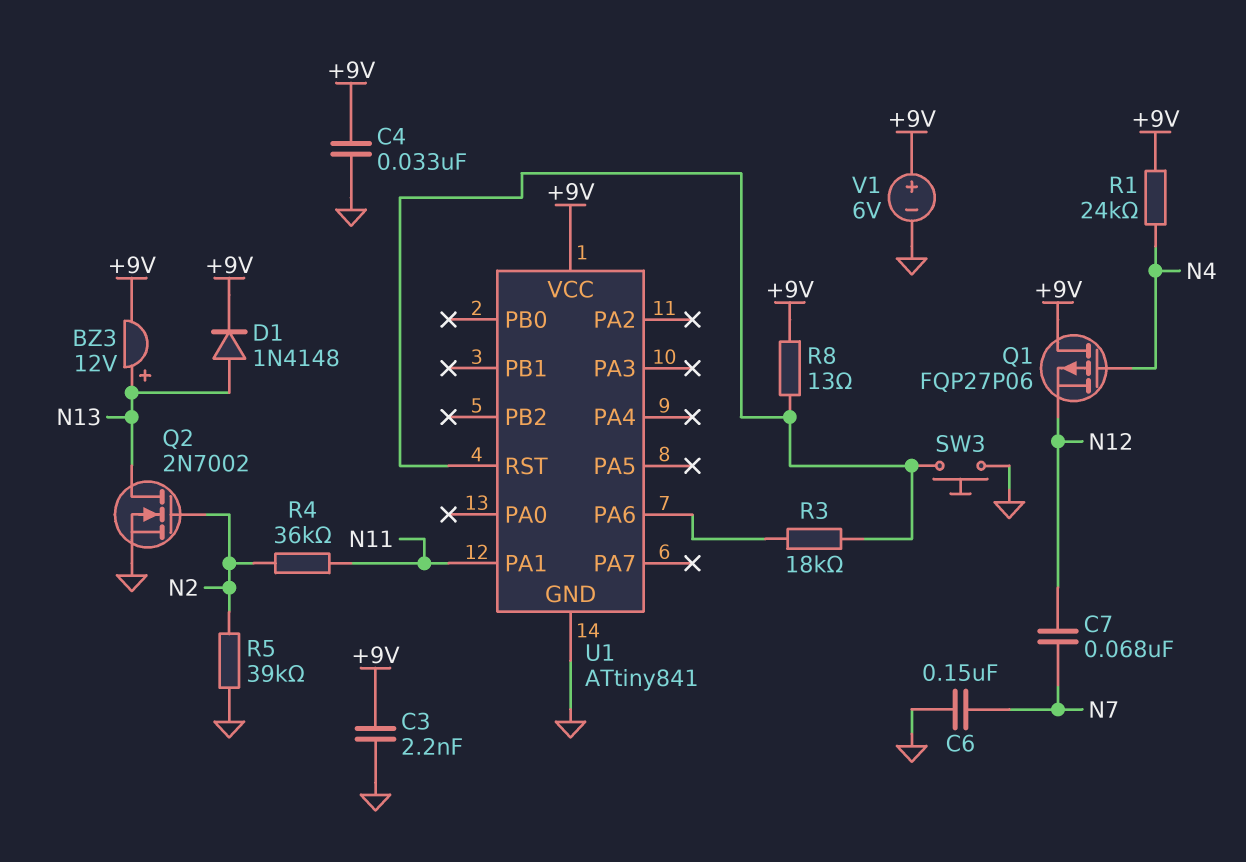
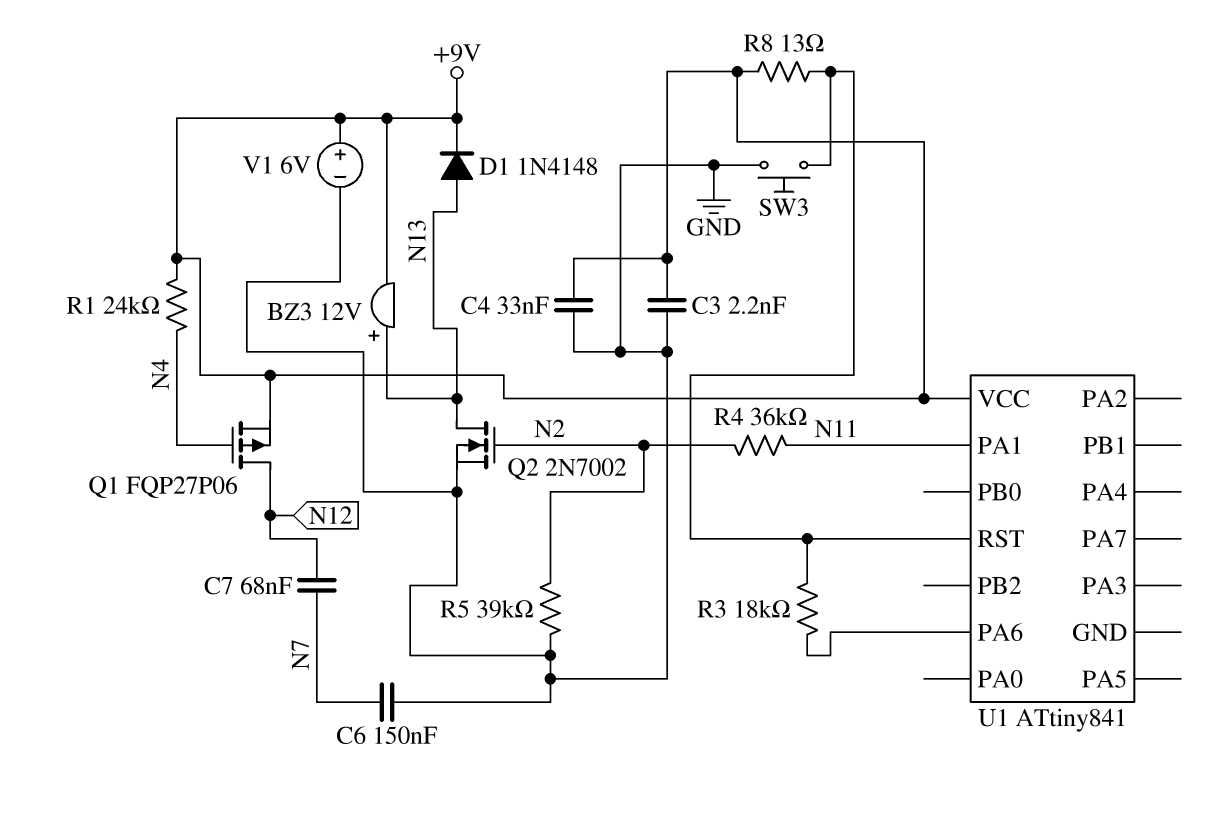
Q1: PMOS FQP27P06 (G N4, D +9V, S N12) -> PMOS FQP27P06 (G N4, D N12, S +9V)
U1 pin GND: GND -> none

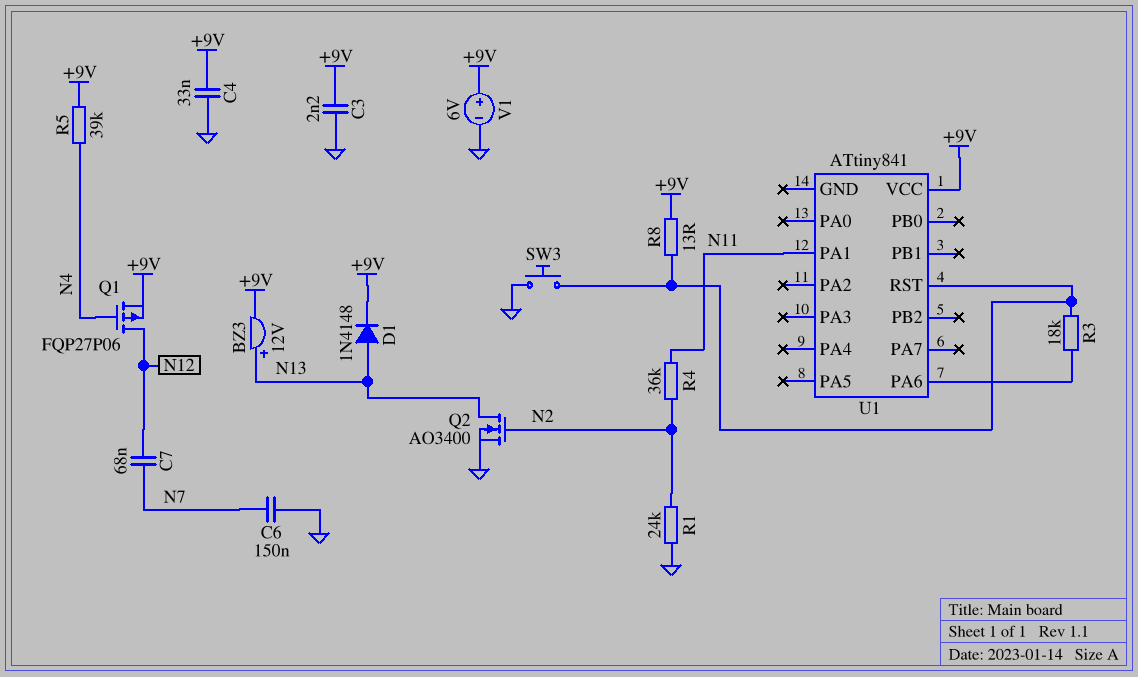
Q2: NMOS 2N7002 (G N2, D N13, S GND) -> NMOS AO3400 (G N2, D N13, S GND)
R1: 24k (+9V, N4) -> 24k (GND, N2)
R5: 39k (GND, N2) -> 39k (+9V, N4)

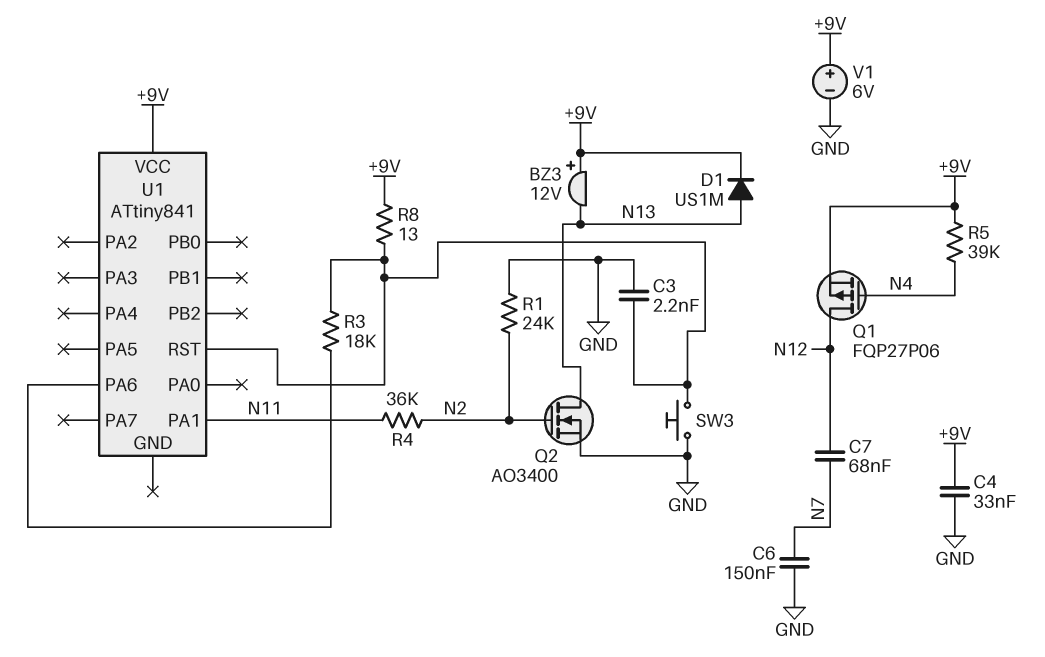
BZ3: buzzer 12V (plus N13, minus +9V) -> buzzer 12V (plus +9V, minus N13)
C3: 2.2nF (+9V, GND) -> 2.2nF (GND, U1/RST)
D1: diode 1N4148 (A N13, K +9V) -> diode US1M (A N13, K +9V)

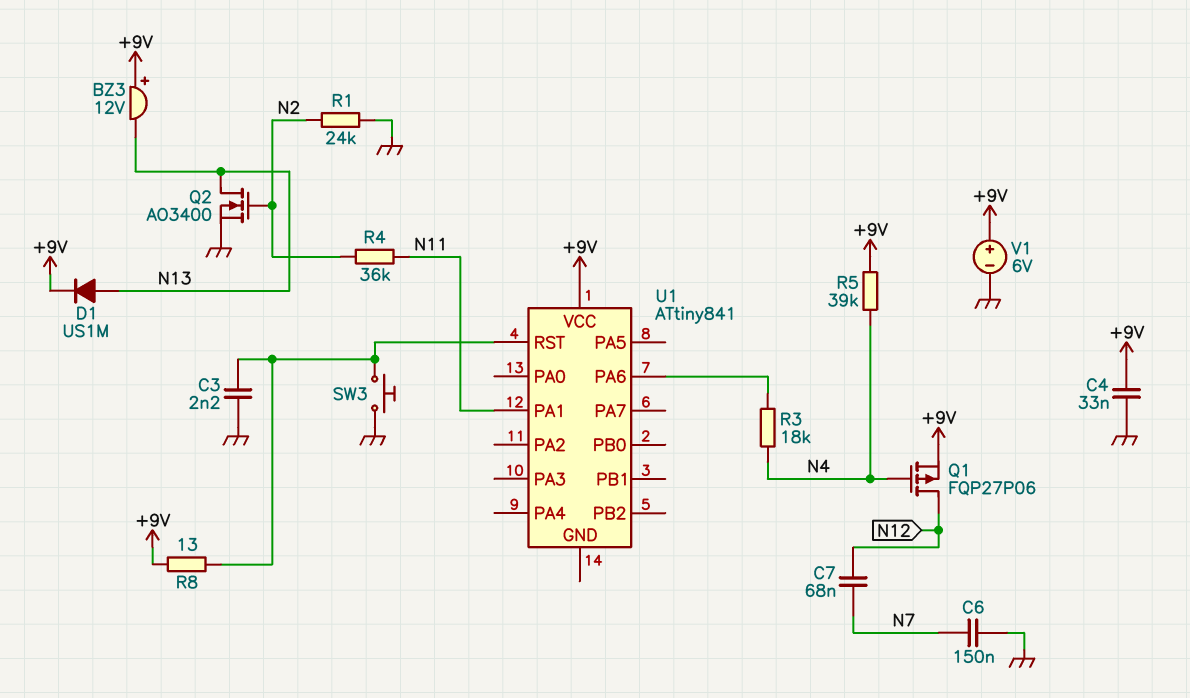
R3: 18k (U1/PA6, U1/RST) -> 18k (N4, U1/PA6)

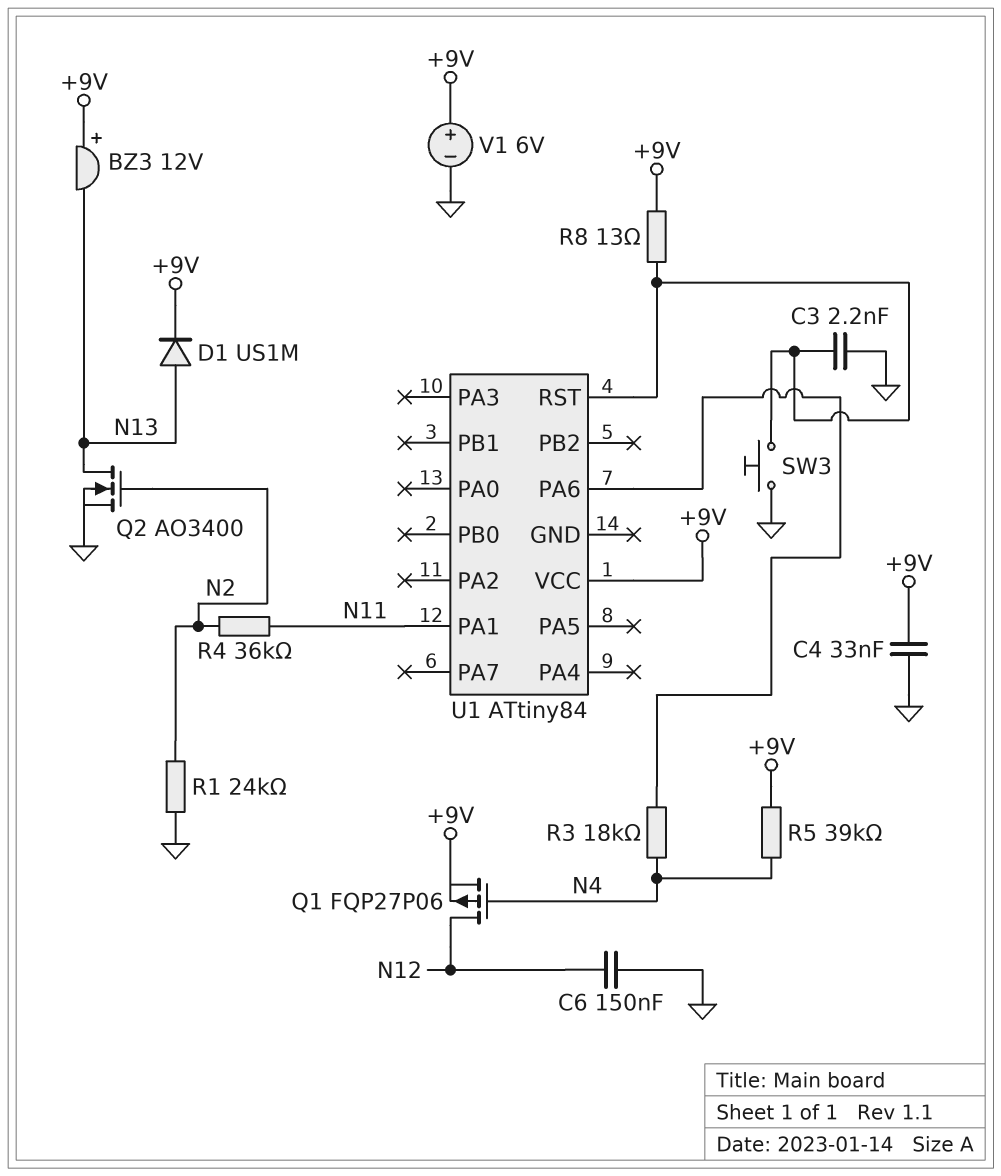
C6: 150nF (GND, N7) -> 150nF (GND, N12)
C7: 68nF (N7, N12) -> none
U1: ATtiny841 -> ATtiny84

